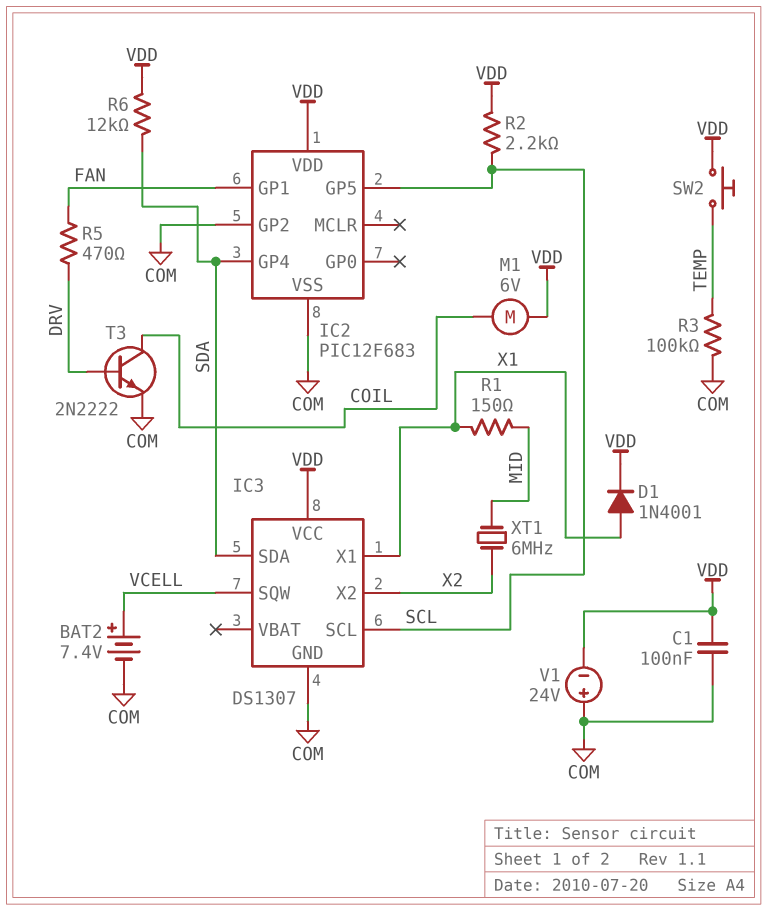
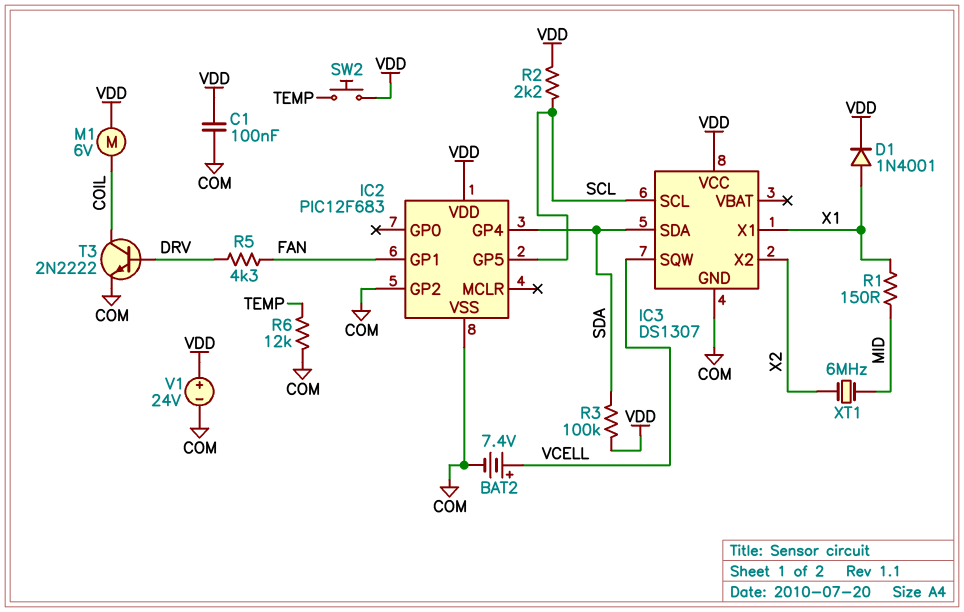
R3: 100k (COM, TEMP) -> 100k (SDA, VDD)
R5: 470 (DRV, FAN) -> 4.3k (DRV, FAN)
R6: 12k (SDA, VDD) -> 12k (COM, TEMP)
V1: 24V (plus COM, minus VDD) -> 24V (plus VDD, minus COM)

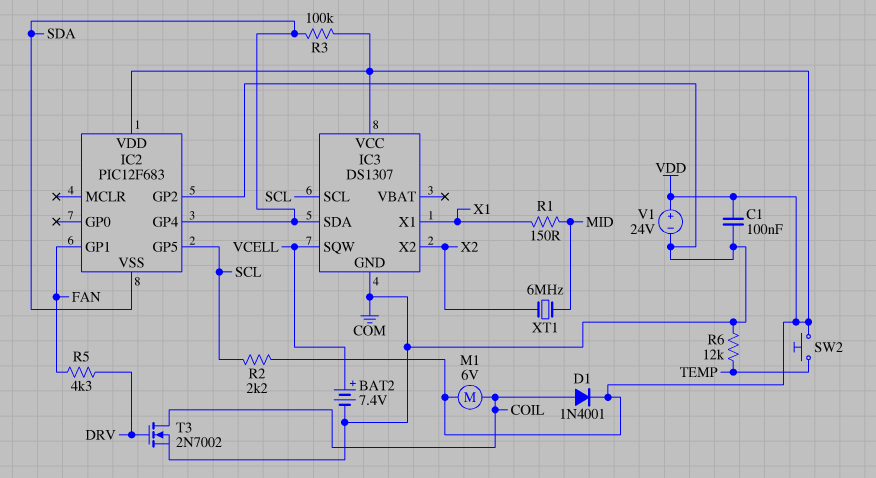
D1: diode 1N4001 (A X1, K VDD) -> diode 1N4001 (A COIL, K VDD)
IC2 pin VSS: COM -> SDA
T3: NPN 2N2222 (B DRV, C COIL, E COM) -> NMOS 2N7002 (G DRV, D COIL, S COM)

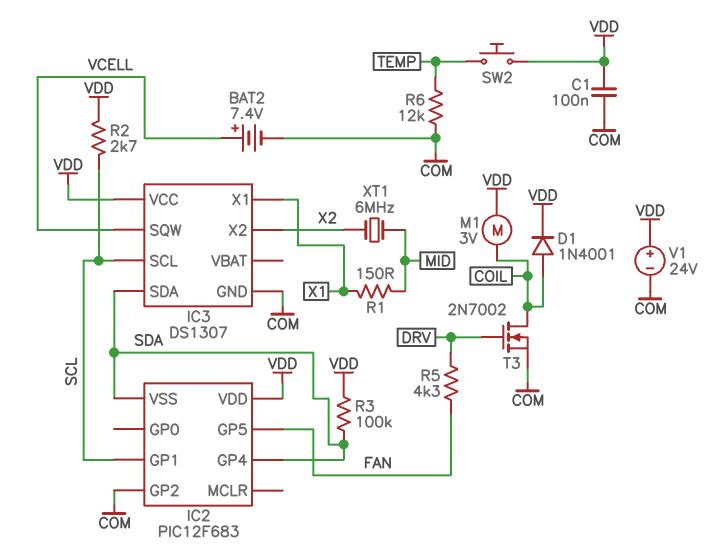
IC2 pin GP1: FAN -> SCL
IC2 pin GP5: SCL -> FAN
M1: motor 6V (COIL, VDD) -> motor 3V (COIL, VDD)
R2: 2.2k (SCL, VDD) -> 2.7k (SCL, VDD)

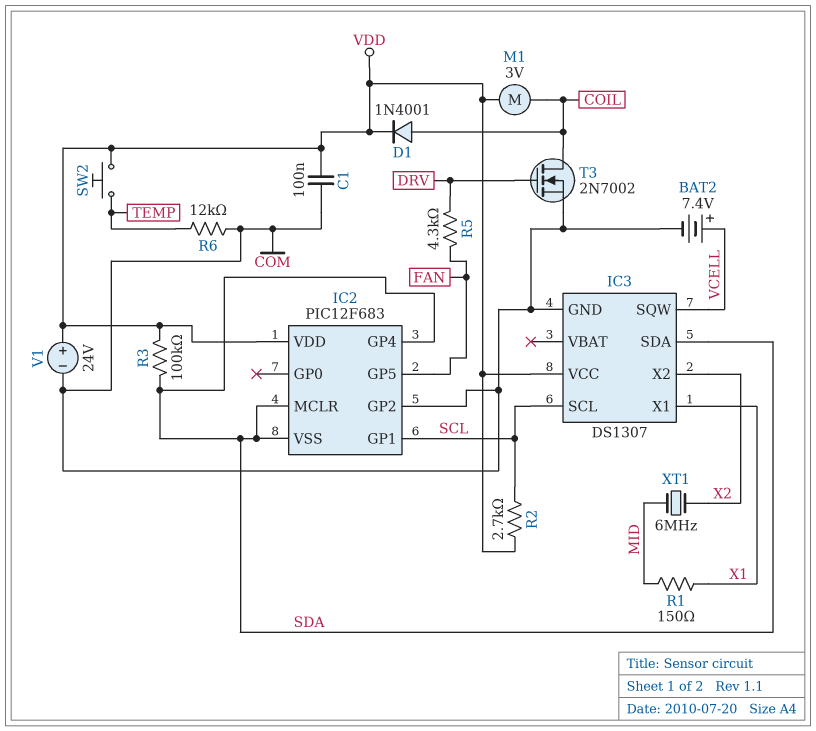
IC2 pin MCLR: none -> SDA

